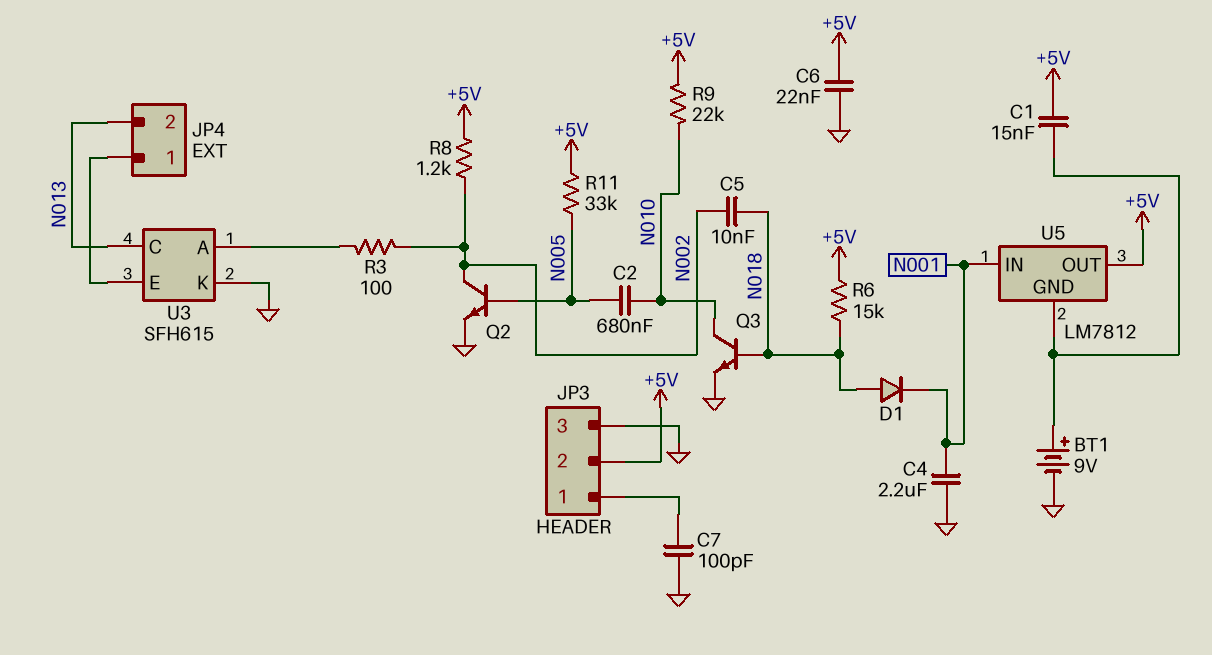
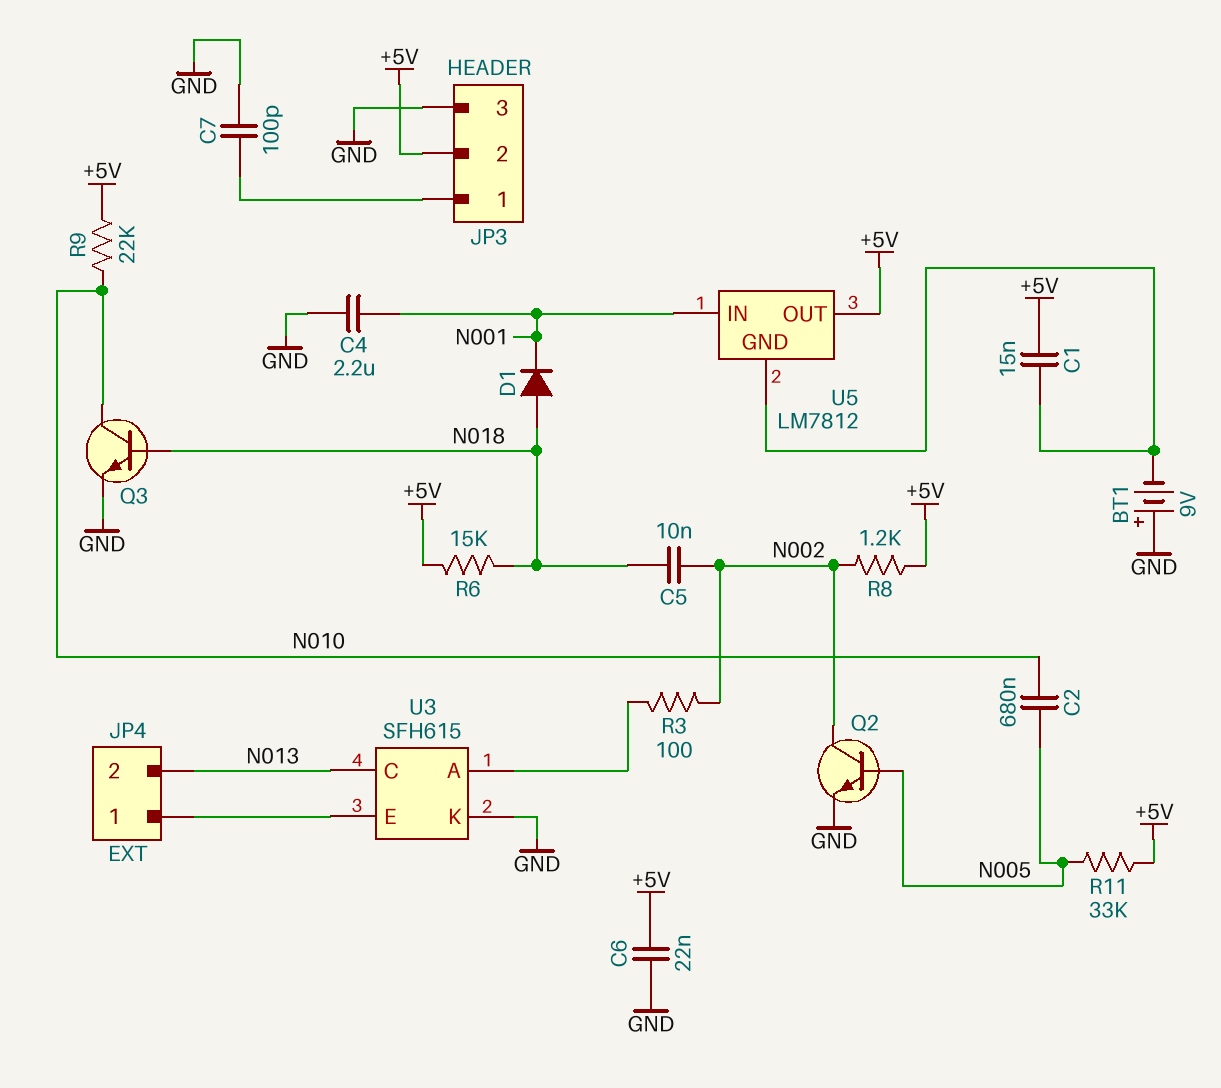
BT1: 9V (plus U5/GND, minus GND) -> 9V (plus GND, minus U5/GND)

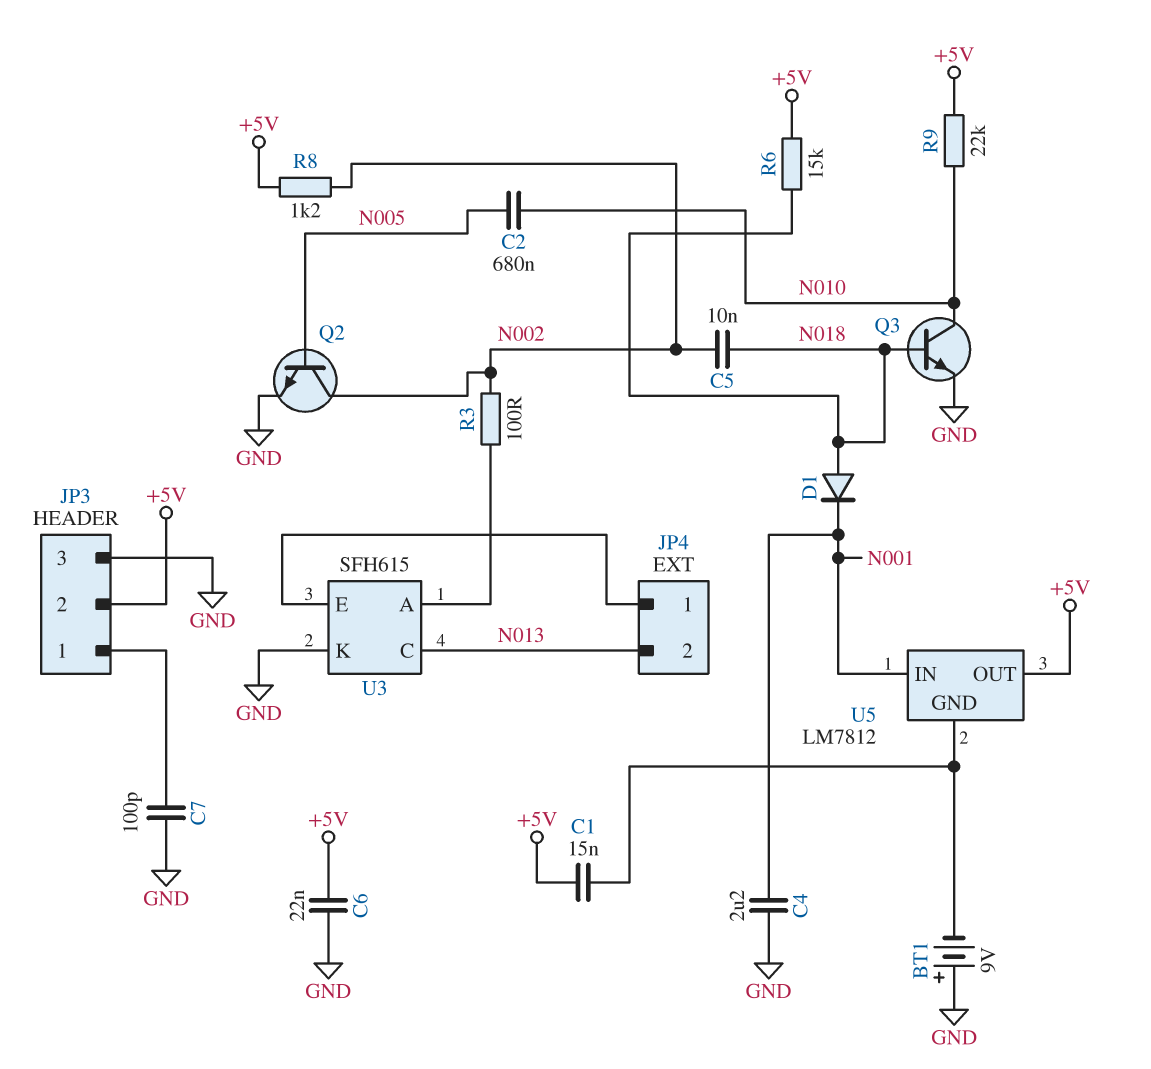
R11: 33k (+5V, N005) -> none

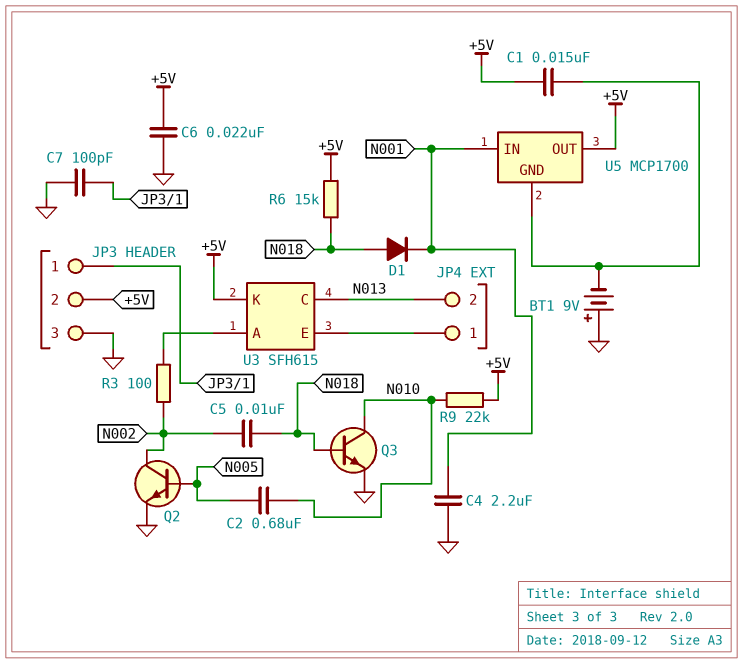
R8: 1.2k (+5V, N002) -> none
U3 pin K: GND -> +5V
U5: LM7812 -> MCP1700

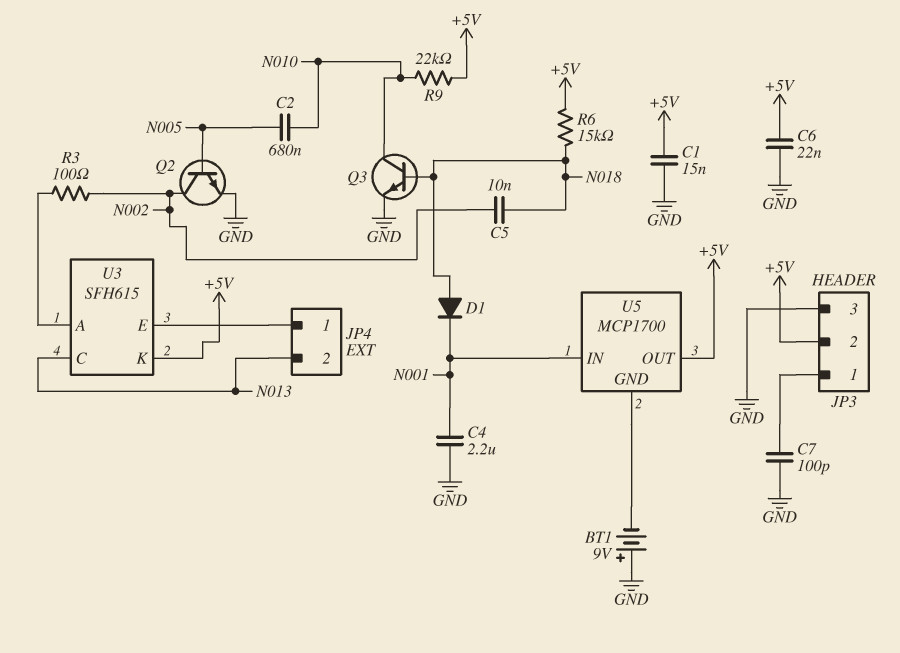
C1: 15nF (+5V, U5/GND) -> 15nF (+5V, GND)

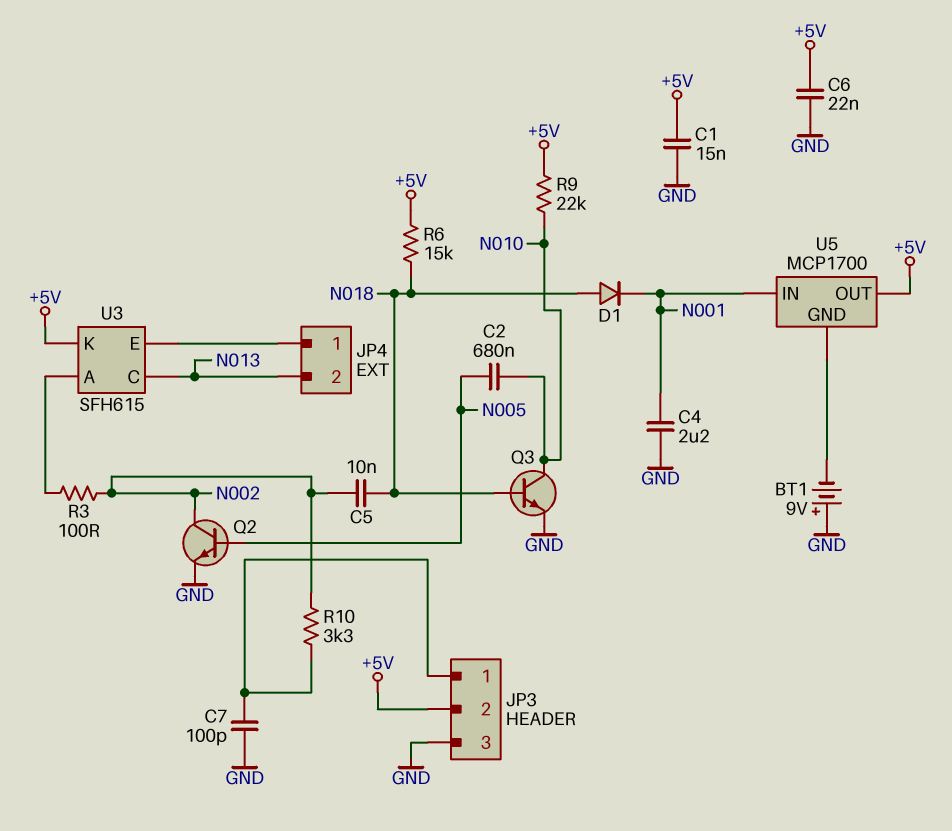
R10: none -> 3.3k (JP3/1, N002)

